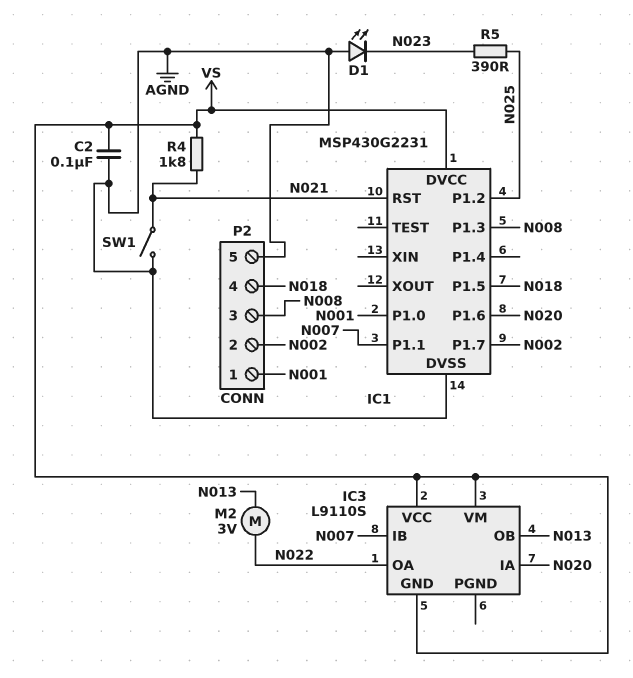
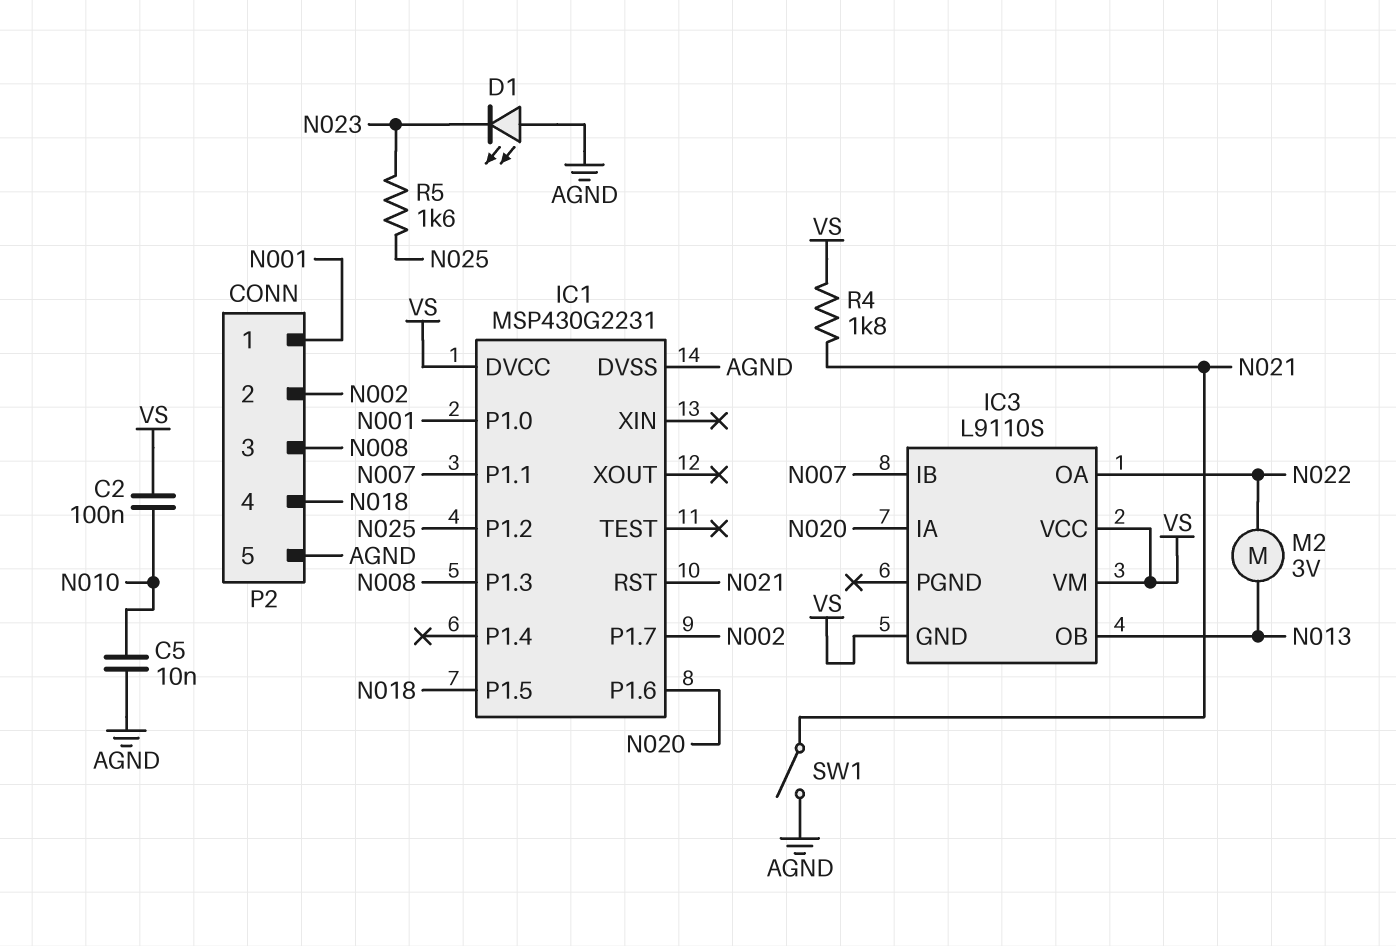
C2: 100nF (AGND, VS) -> 100nF (N010, VS)
C5: none -> 10nF (AGND, N010)
R5: 390 (N023, N025) -> 1.6k (N023, N025)

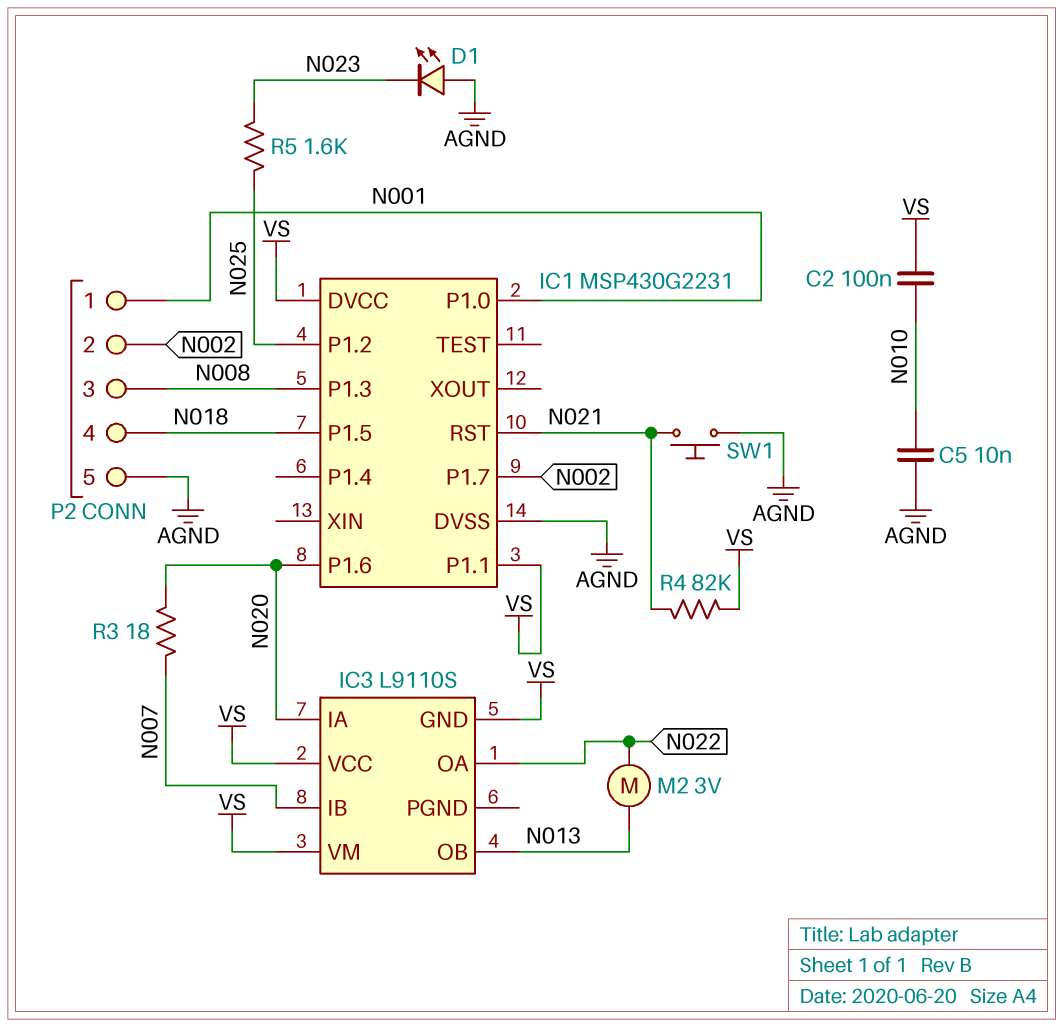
IC1 pin P1.1: N007 -> VS
R3: none -> 18 (N007, N020)
R4: 1.8k (N021, VS) -> 82k (N021, VS)
SW1: switch (AGND, N021) -> button (AGND, N021)

